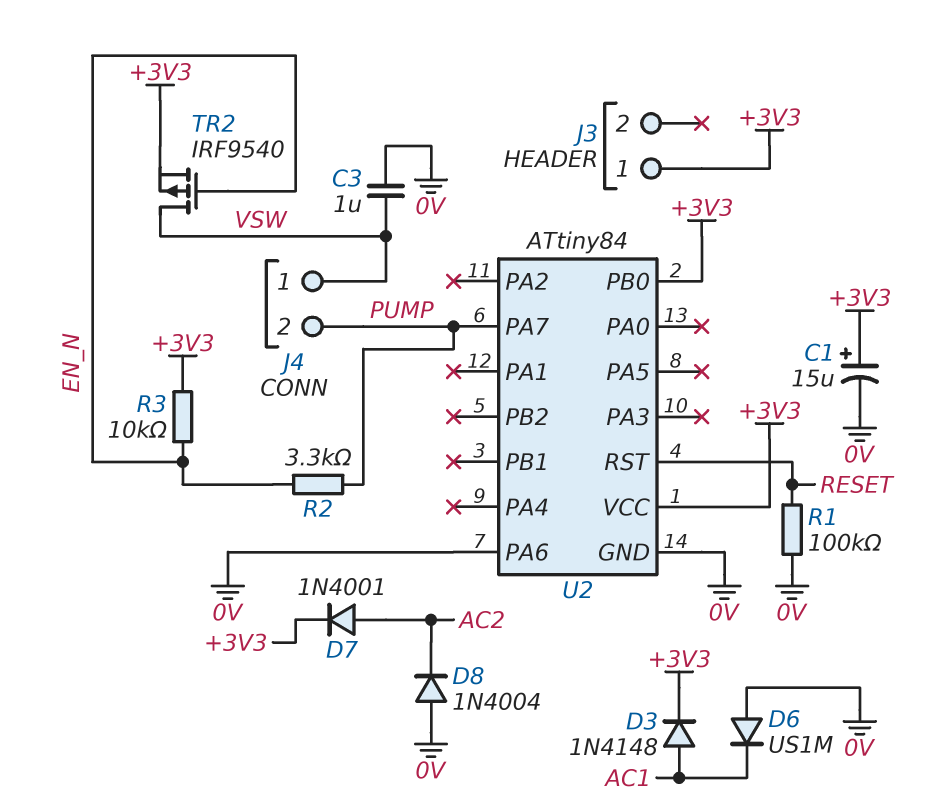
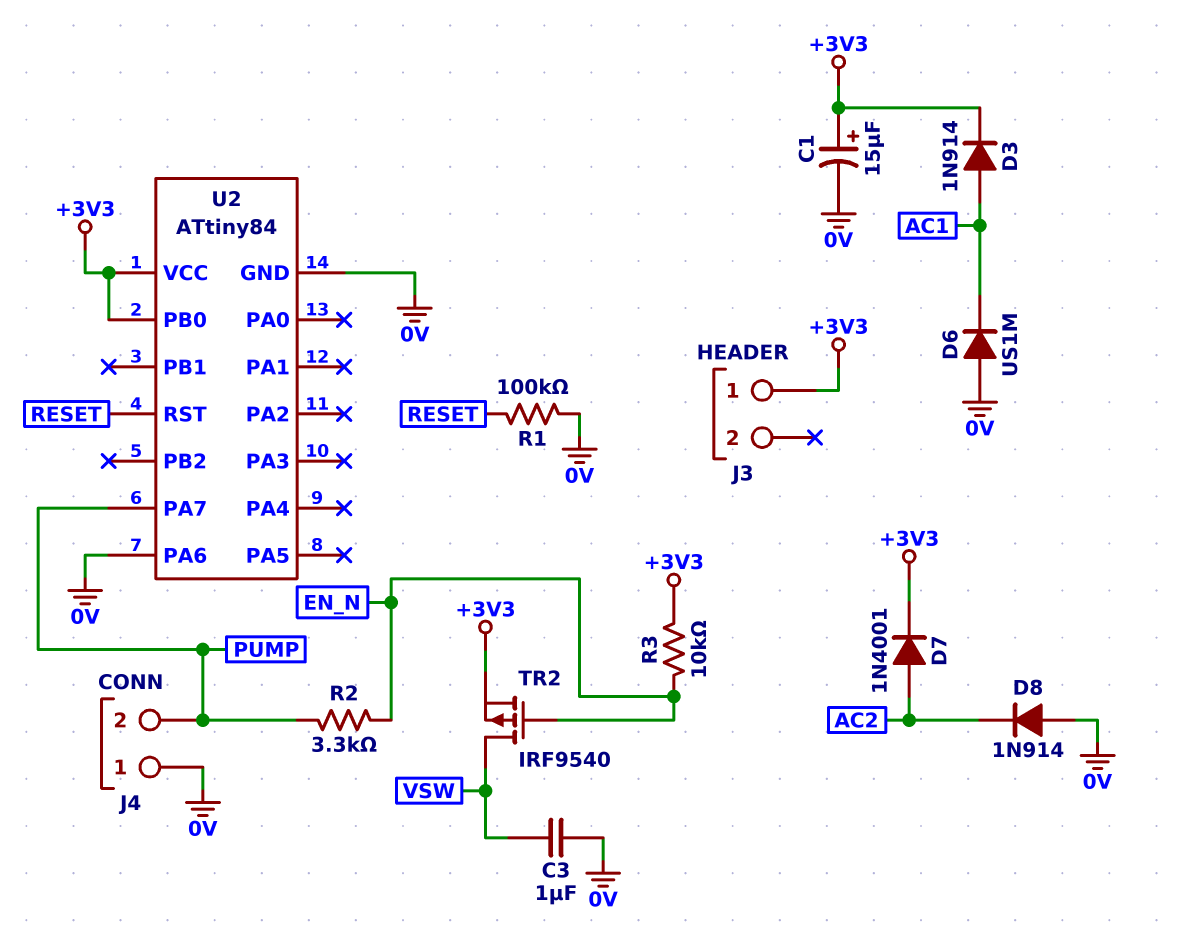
D3: diode 1N4148 (A AC1, K +3V3) -> diode 1N914 (A AC1, K +3V3)
D8: diode 1N4004 (A 0V, K AC2) -> diode 1N914 (A 0V, K AC2)
J4 pin 1: VSW -> 0V

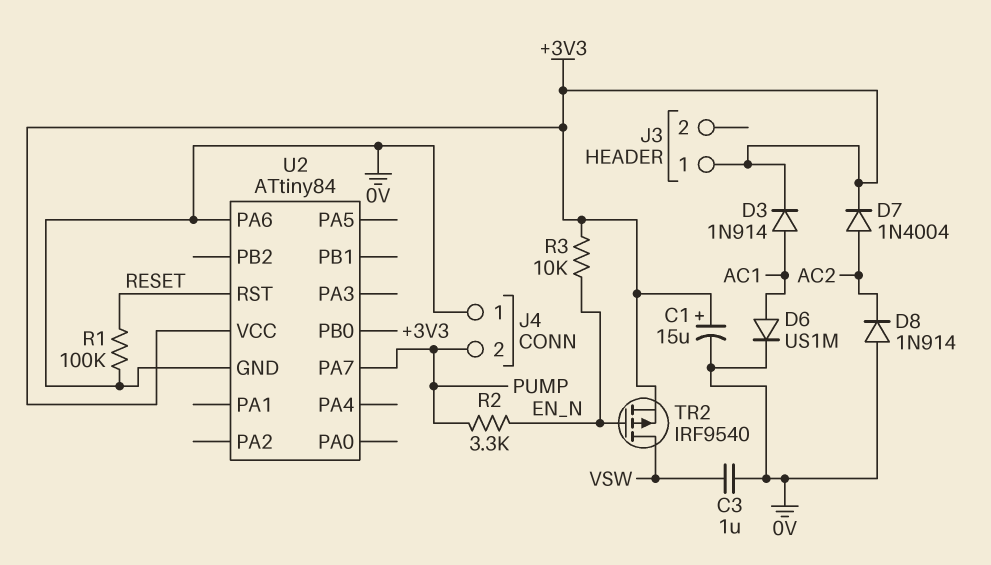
D6: diode US1M (A 0V, K AC1) -> diode US1M (A AC1, K 0V)
D7: diode 1N4001 (A AC2, K +3V3) -> diode 1N4004 (A AC2, K +3V3)

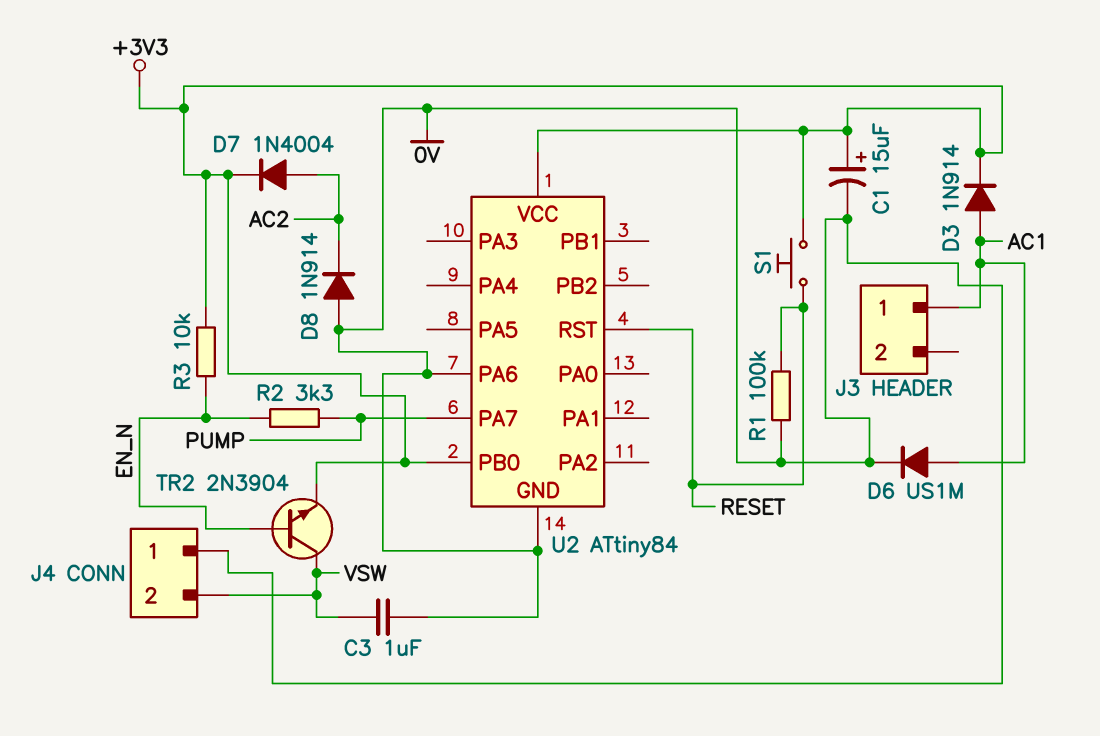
J3 pin 1: +3V3 -> AC1
J4 pin 2: PUMP -> VSW
S1: none -> button (+3V3, RESET)
TR2: PMOS IRF9540 (G EN_N, D VSW, S +3V3) -> NPN 2N3904 (B EN_N, C VSW, E +3V3)

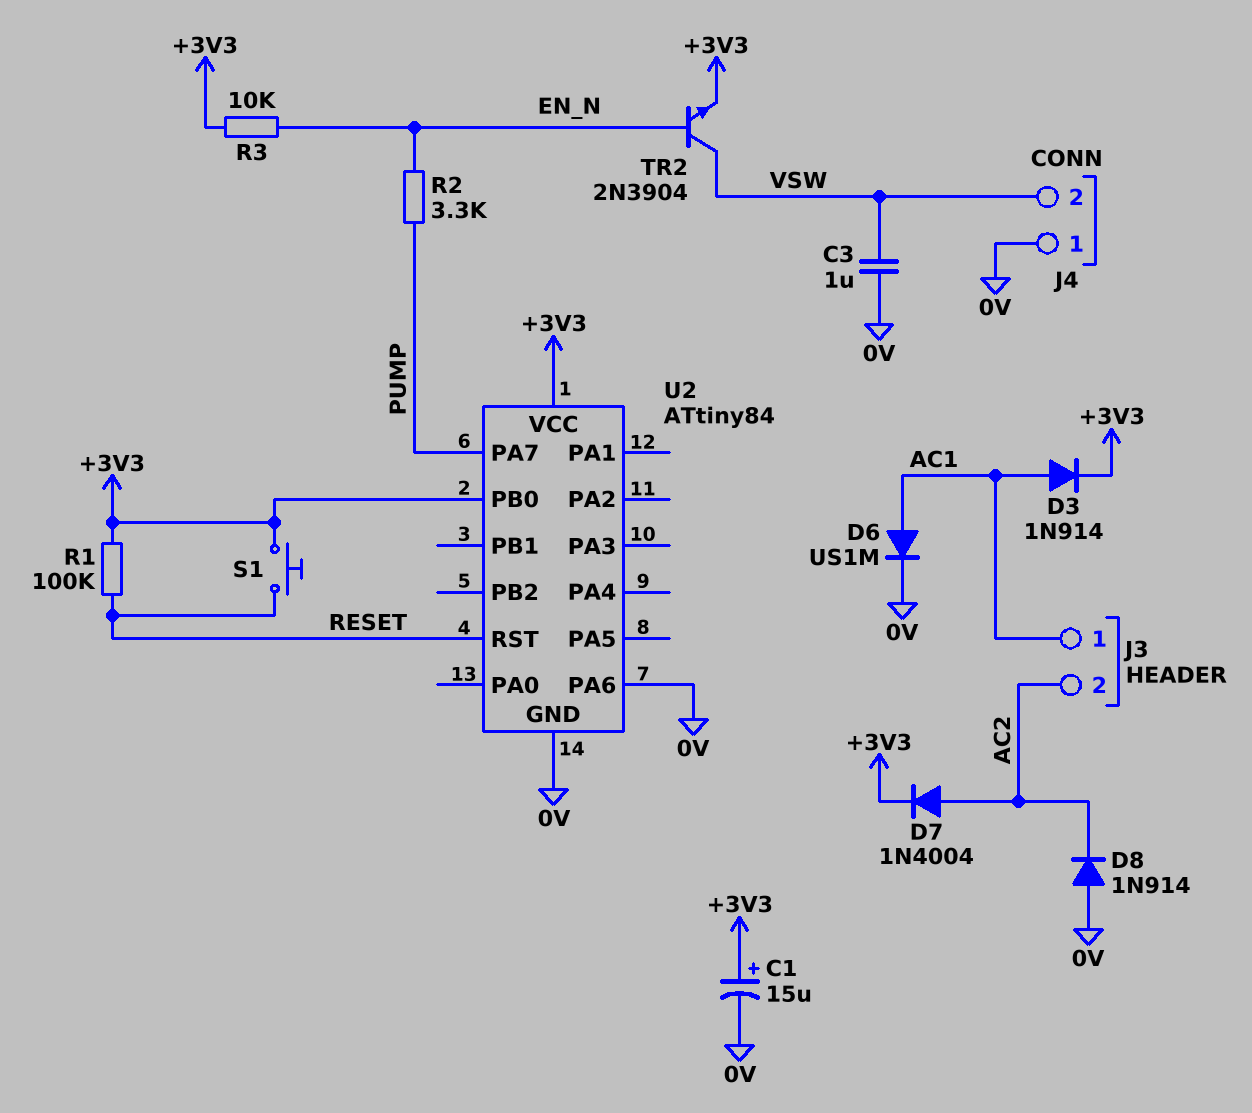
J3 pin 2: none -> AC2
R1: 100k (0V, RESET) -> 100k (+3V3, RESET)

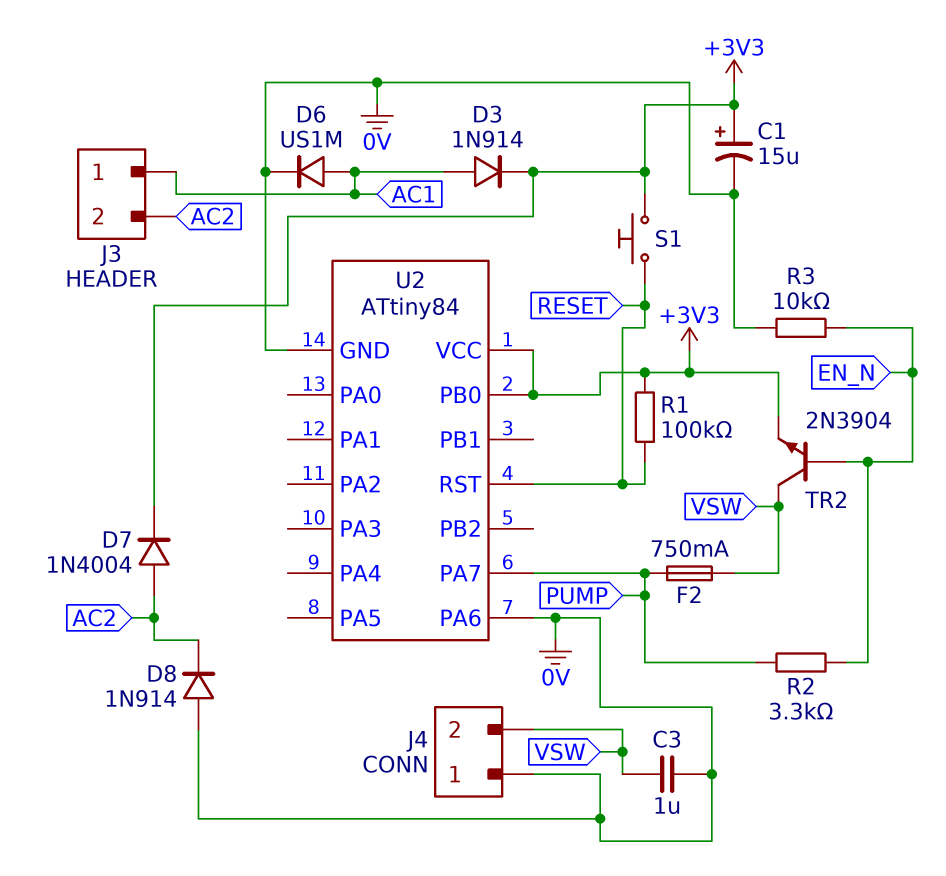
F2: none -> 750mA (PUMP, VSW)
R3: 10k (+3V3, EN_N) -> 10k (0V, EN_N)

